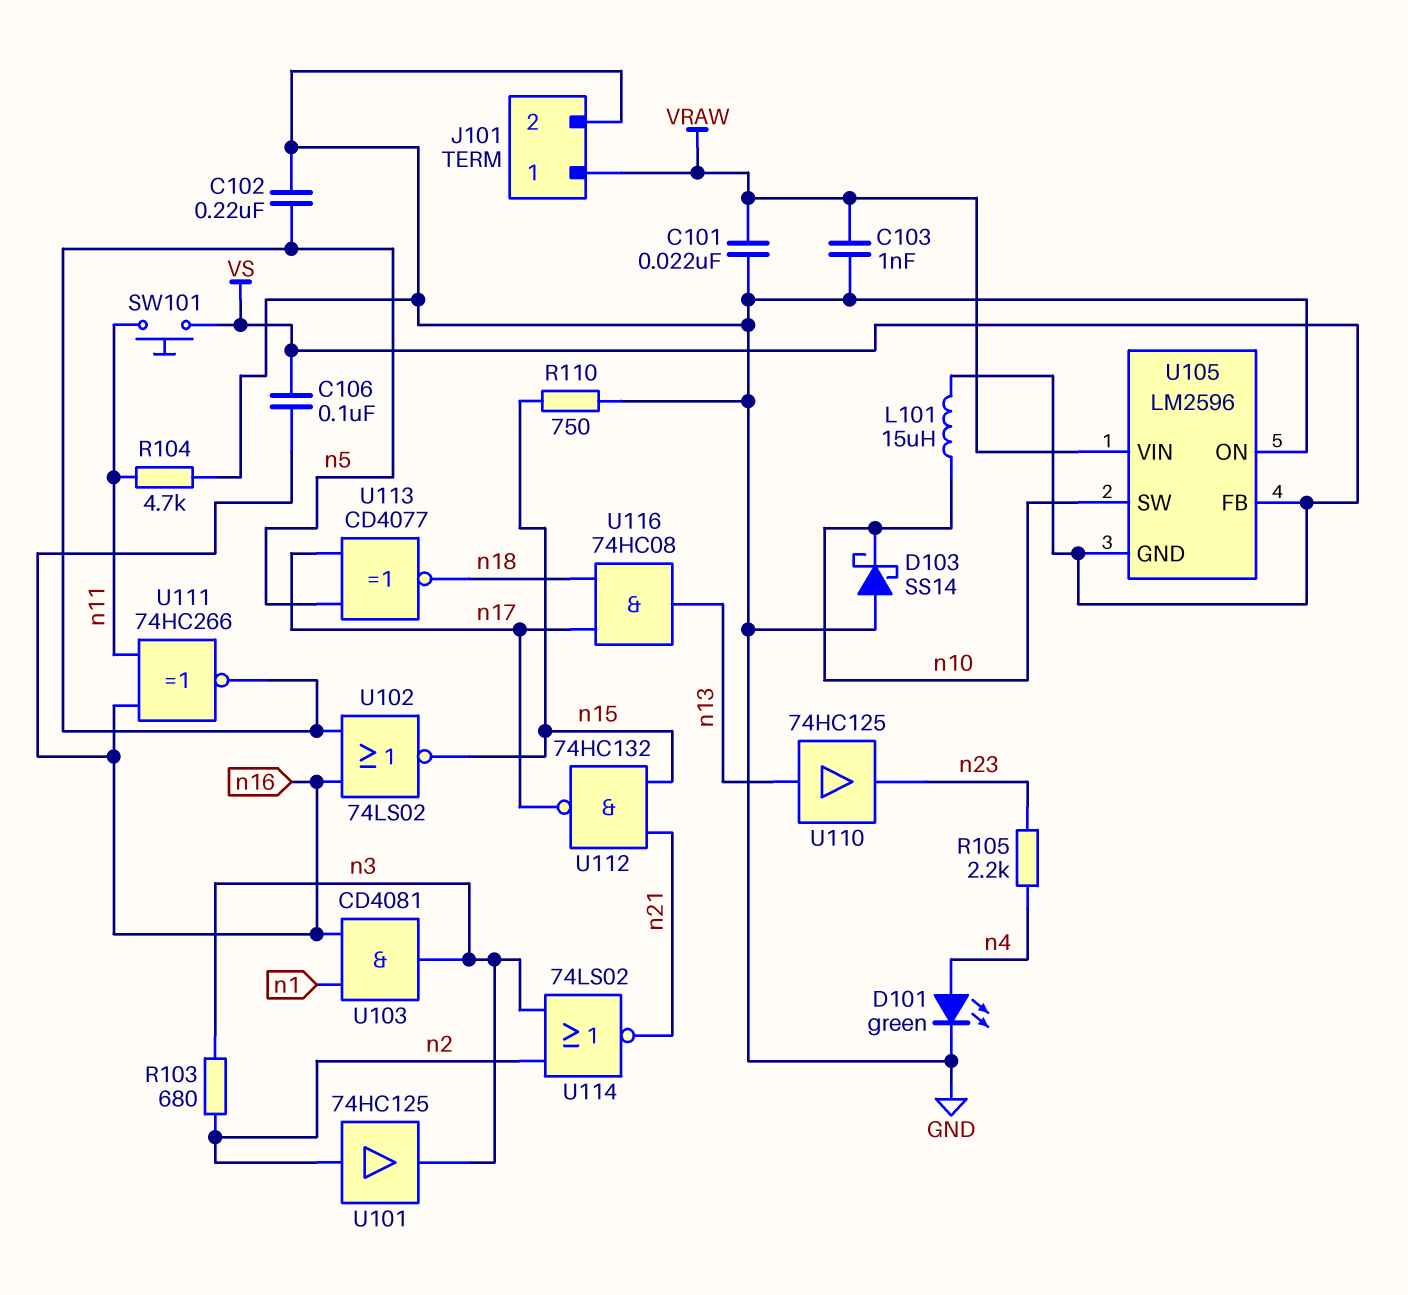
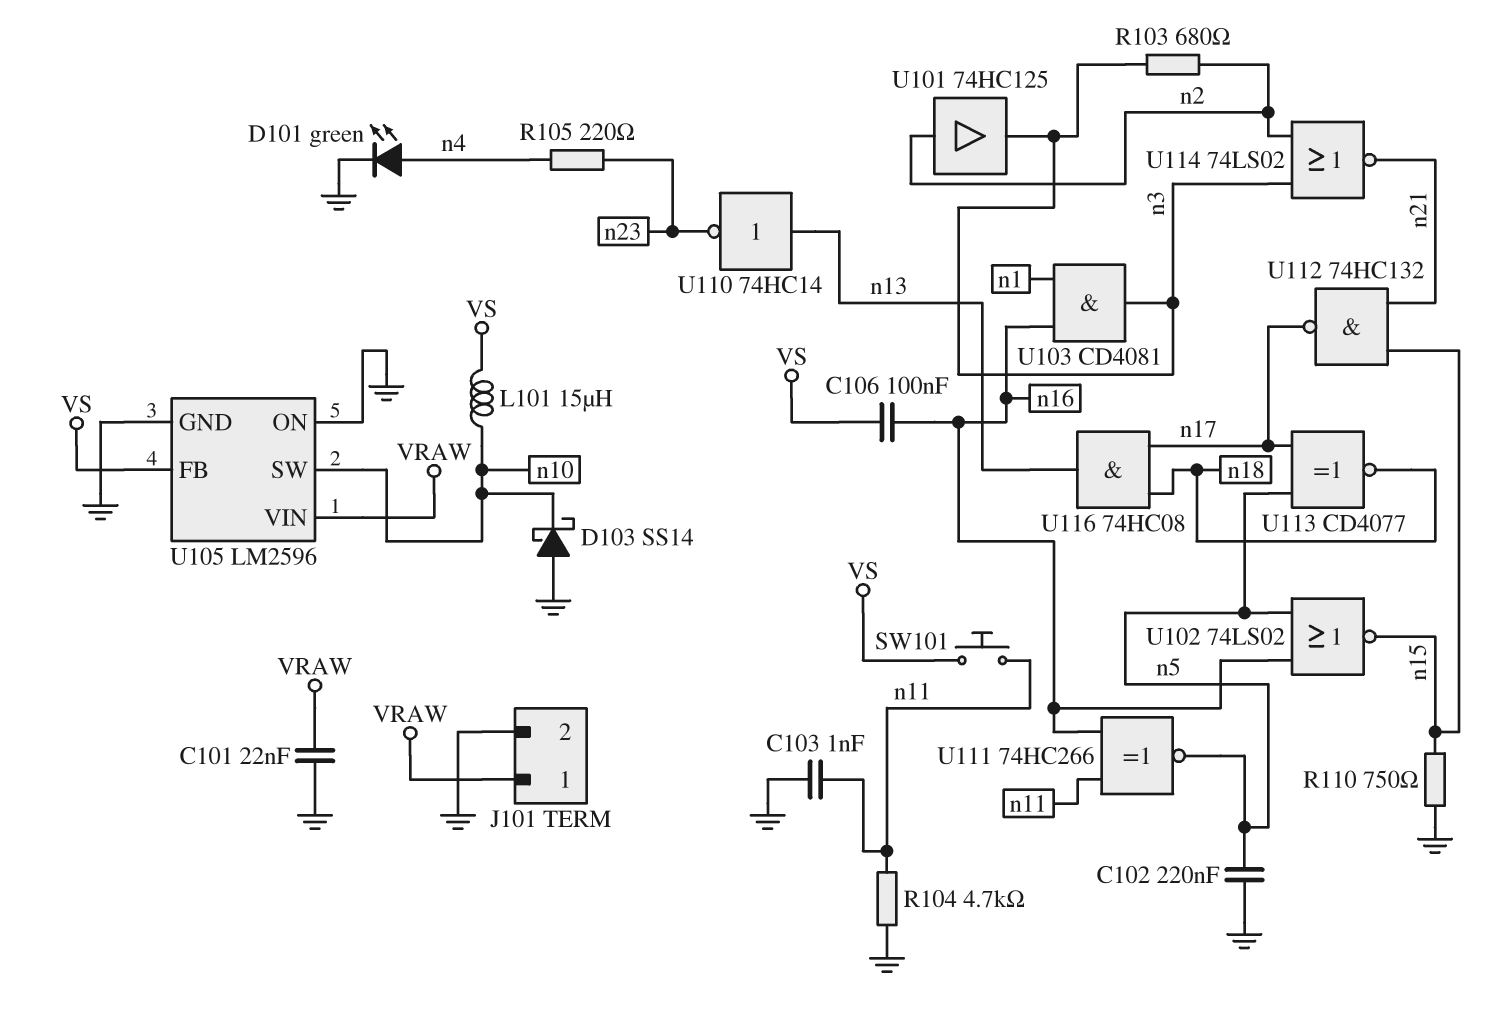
C103: 1nF (GND, VRAW) -> 1nF (GND, n11)
R105: 2.2k (n4, n23) -> 220 (n4, n23)
U105 pin GND: VS -> GND
U110: buffer 74HC125 (in n13, out n23) -> NOT 74HC14 (in n13, out n23)

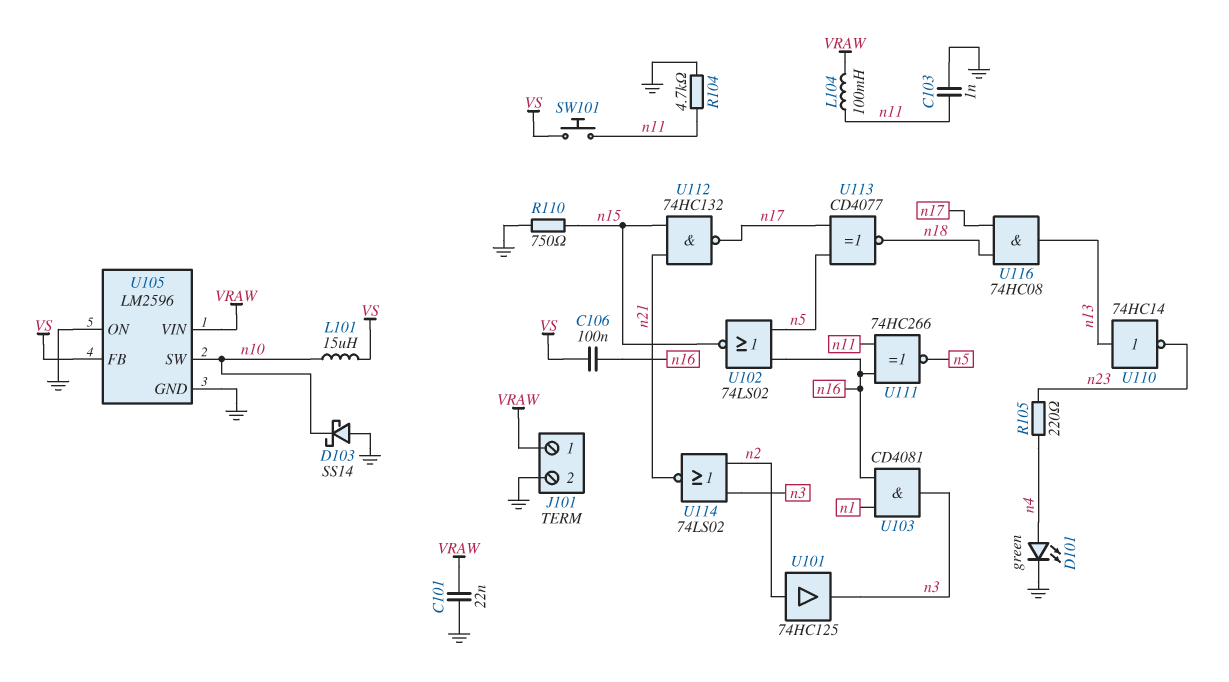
C102: 220nF (GND, n5) -> none
L104: none -> 100mH (VRAW, n11)
R103: 680 (n2, n3) -> none

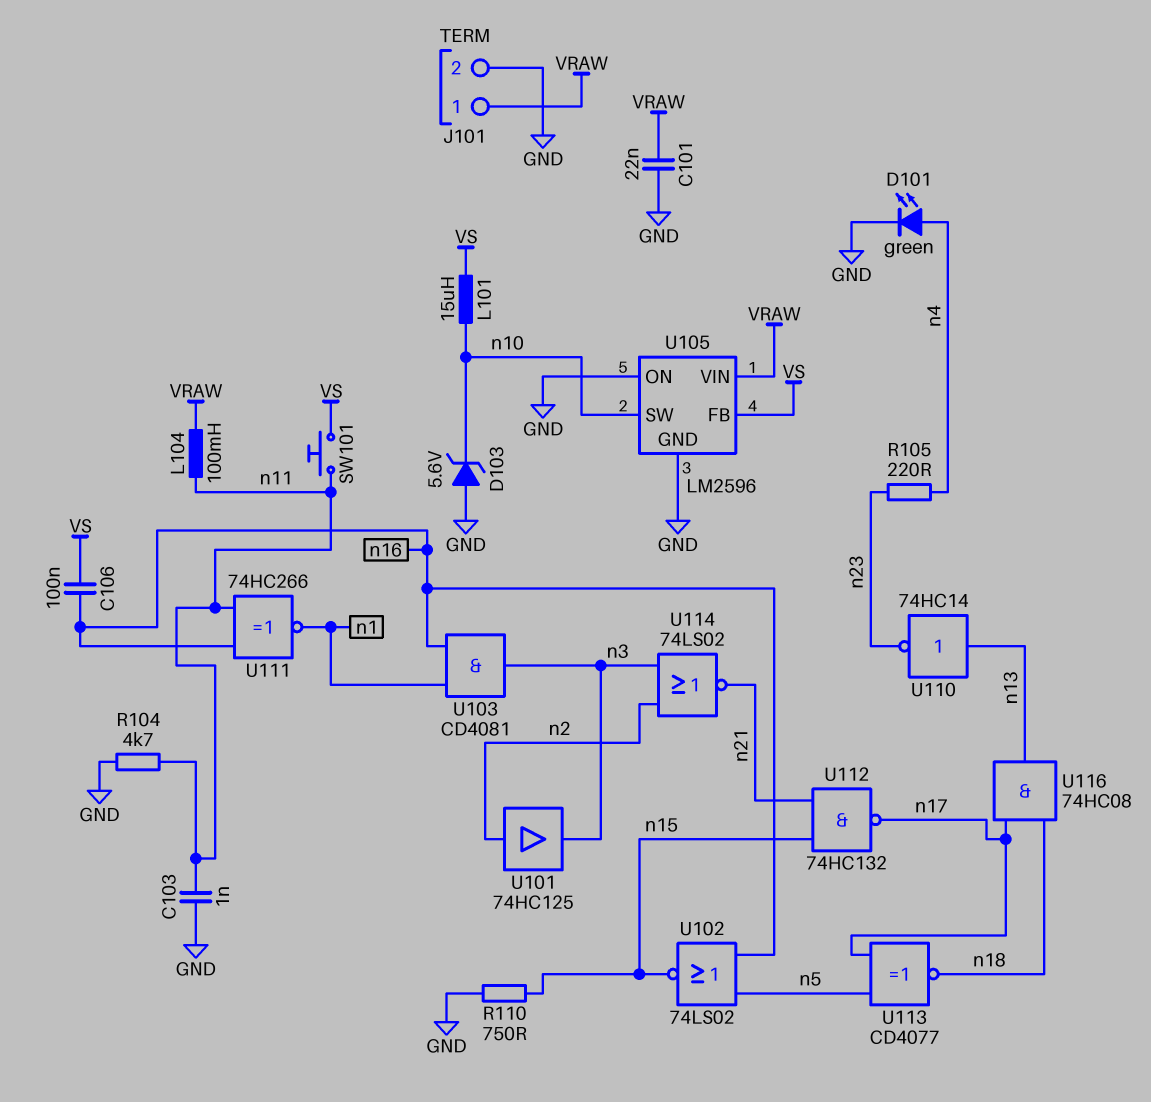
D103: schottky SS14 (A GND, K n10) -> zener 5.6V (A GND, K n10)
U111: XNOR 74HC266 (in n11, in n16, out n5) -> XNOR 74HC266 (in n11, in n16, out n1)

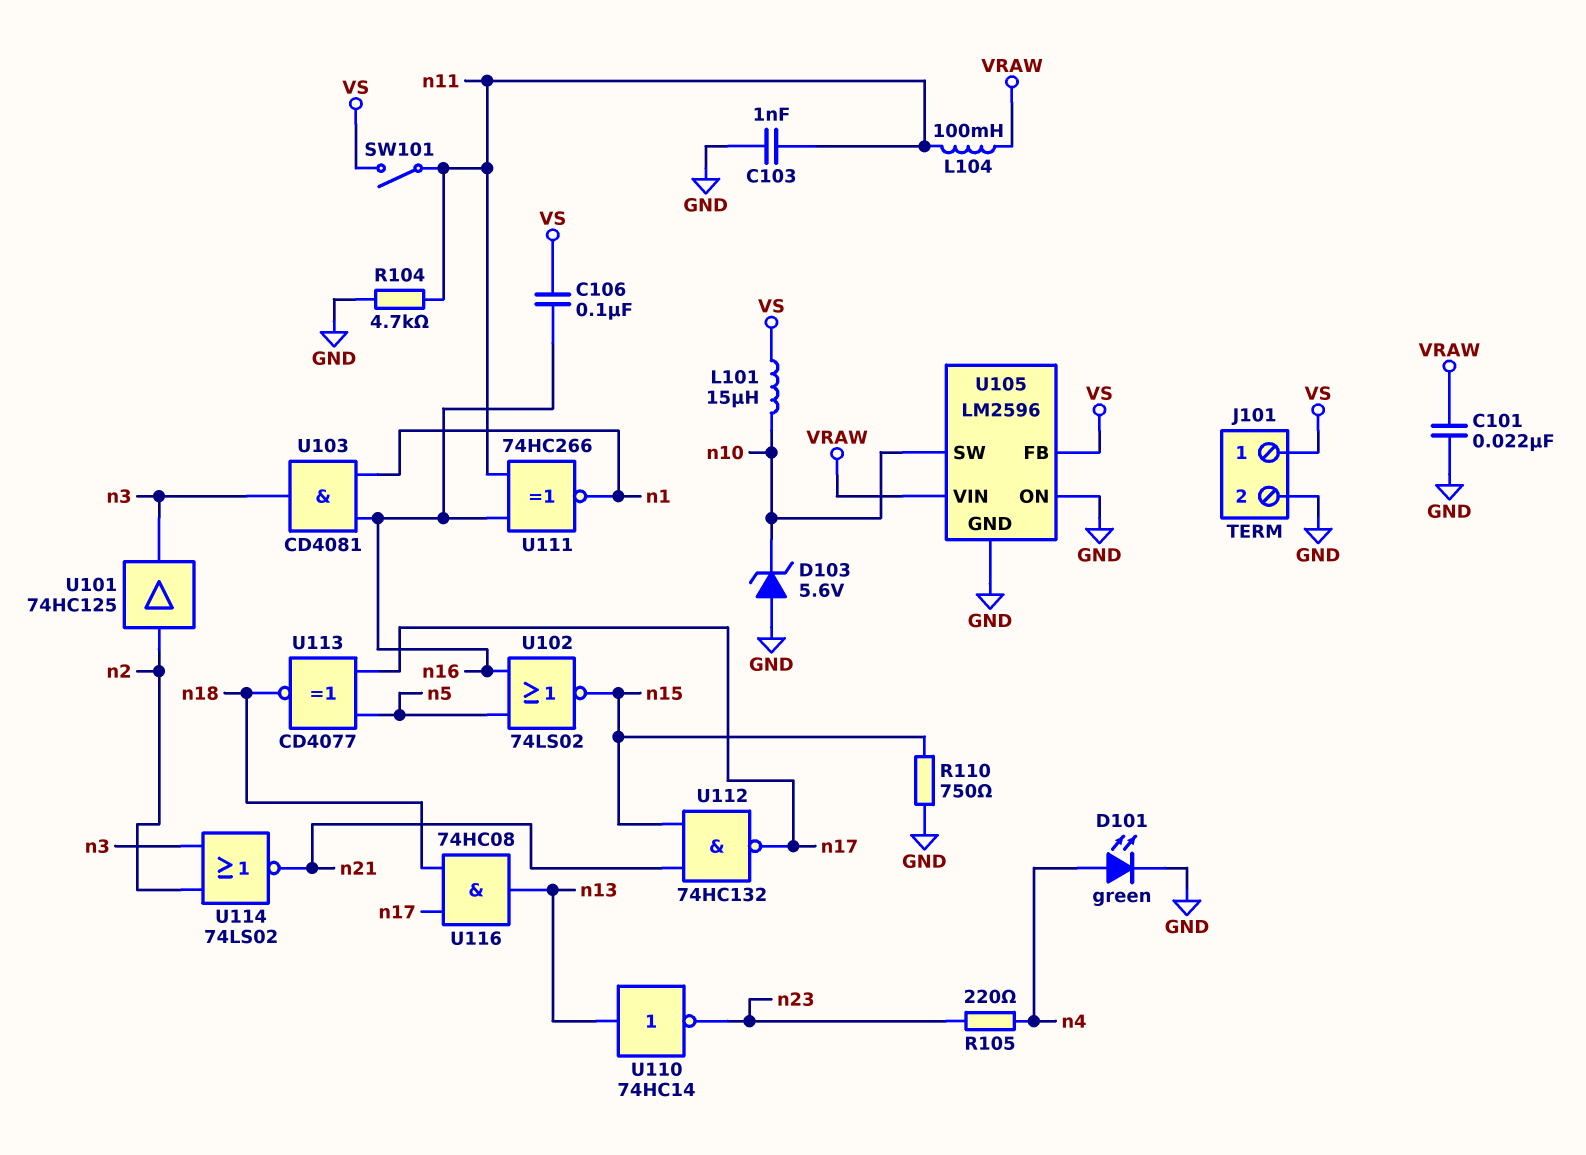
J101 pin 1: VRAW -> VS
SW101: button (VS, n11) -> switch (VS, n11)

